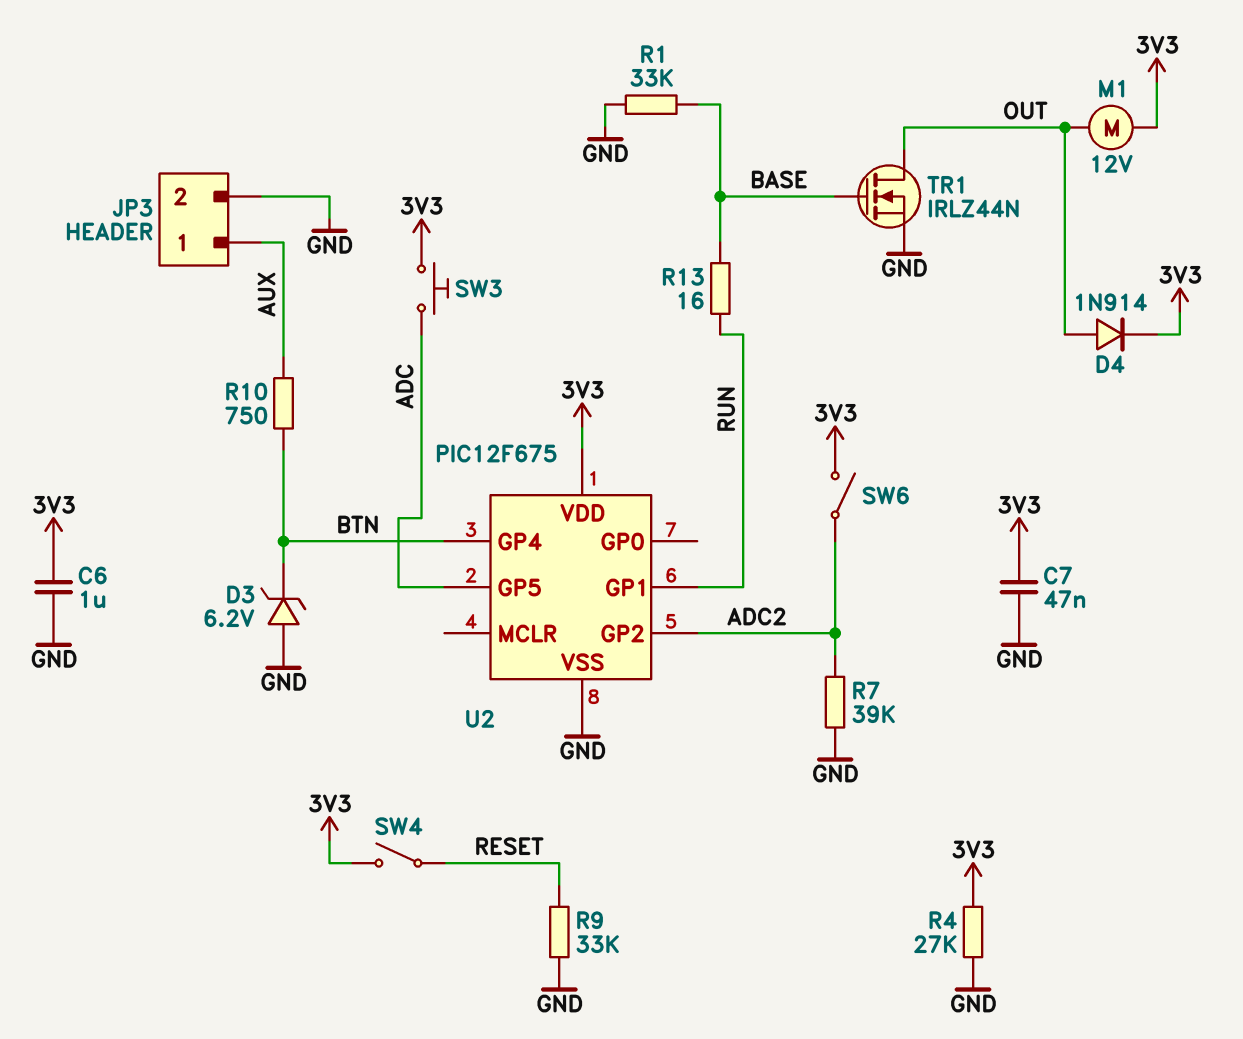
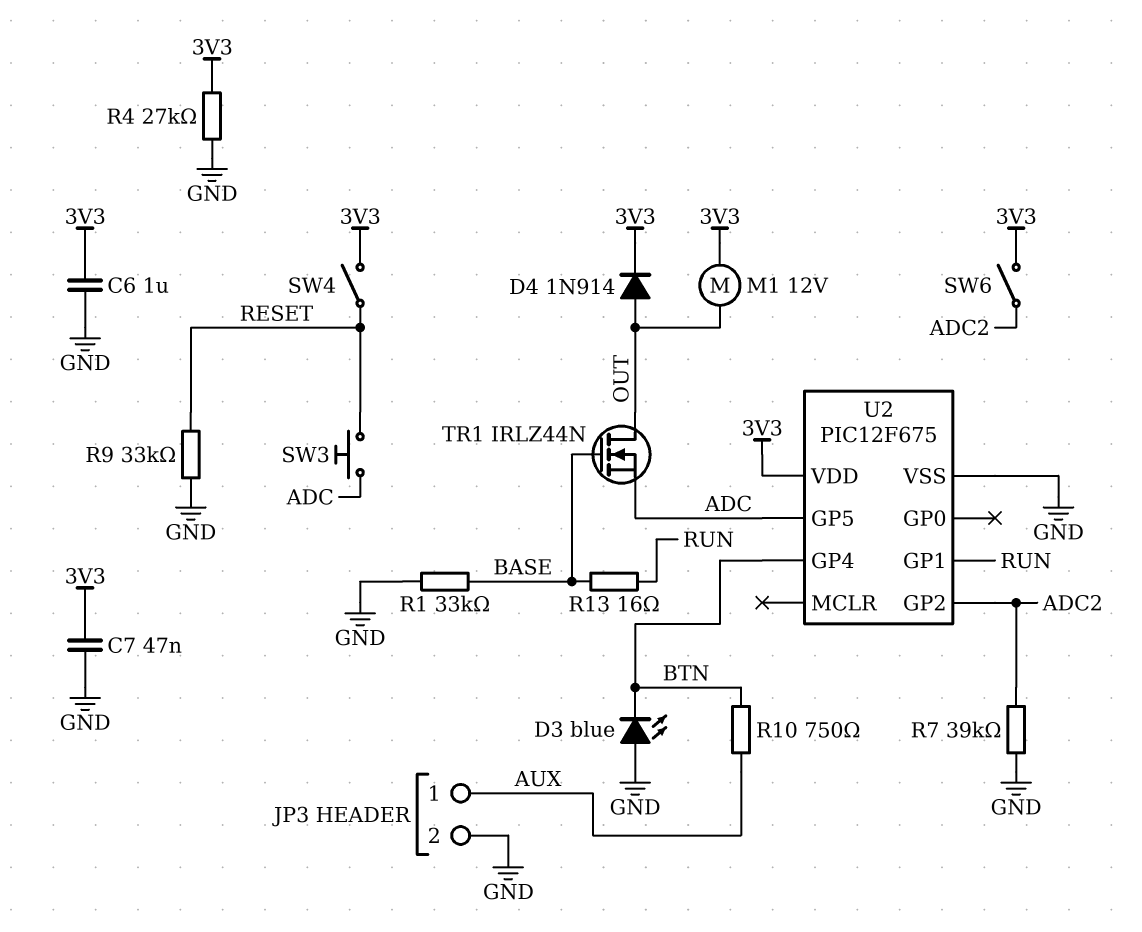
D3: zener 6.2V (A GND, K BTN) -> LED blue (A GND, K BTN)
SW3: button (3V3, ADC) -> button (ADC, RESET)
TR1: NMOS IRLZ44N (G BASE, D OUT, S GND) -> NMOS IRLZ44N (G BASE, D OUT, S ADC)

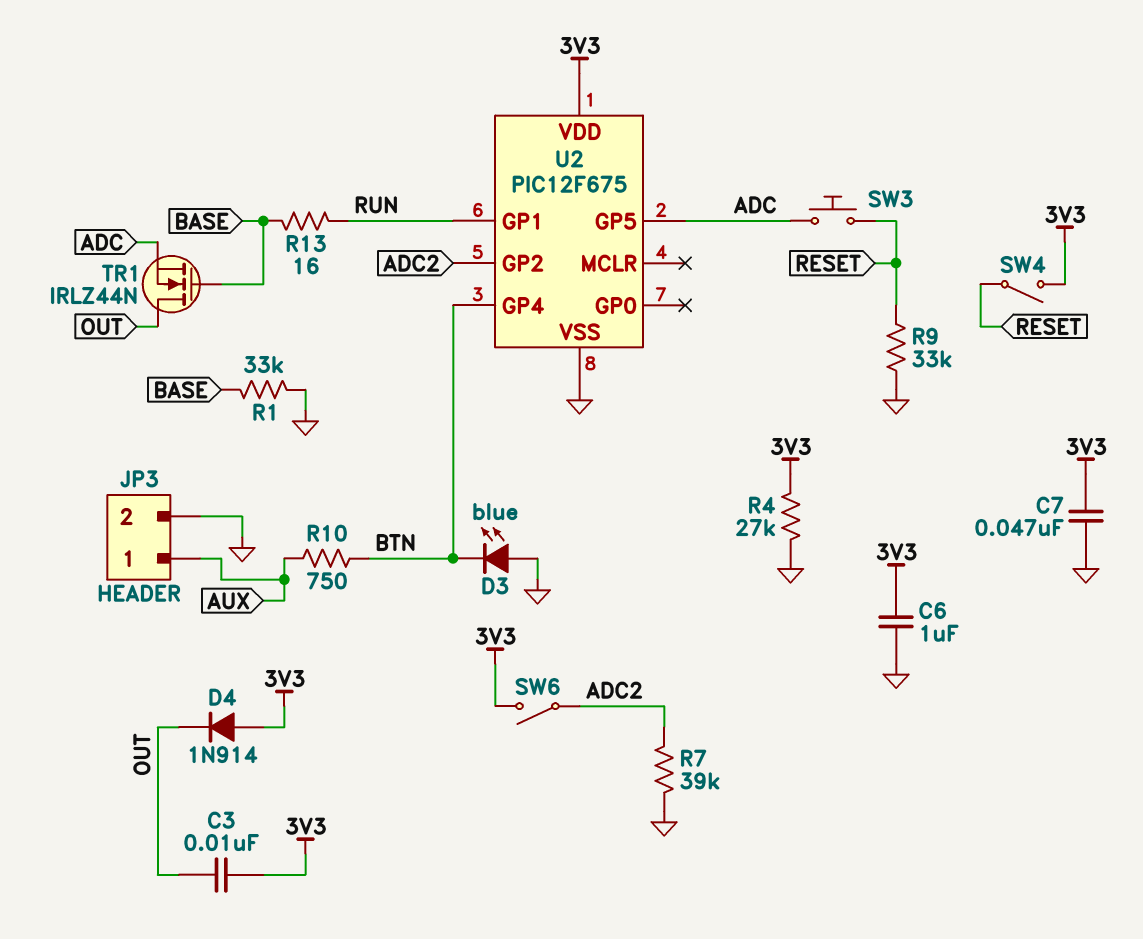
C3: none -> 10nF (3V3, OUT)
D4: diode 1N914 (A OUT, K 3V3) -> diode 1N914 (A 3V3, K OUT)
M1: motor 12V (3V3, OUT) -> none

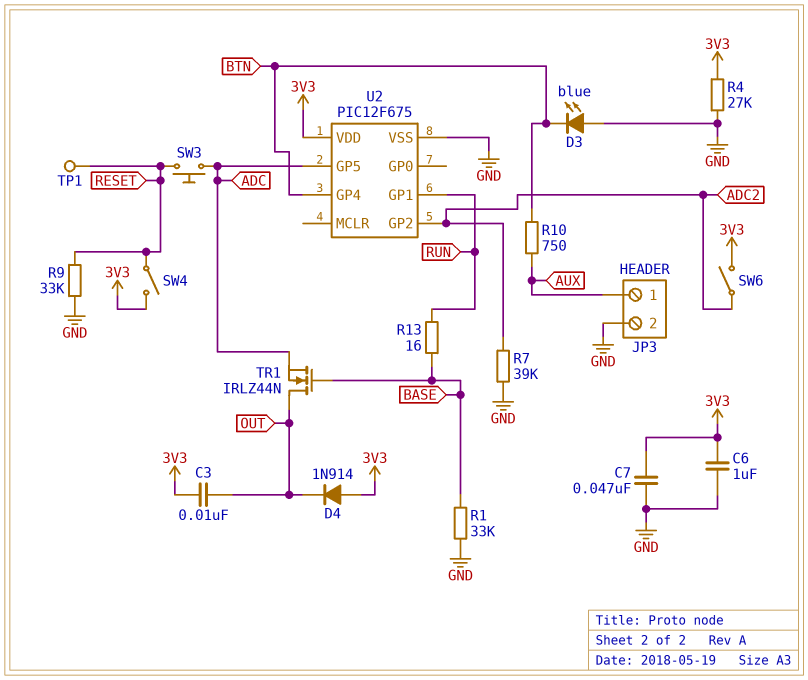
TP1: none -> test point (RESET)

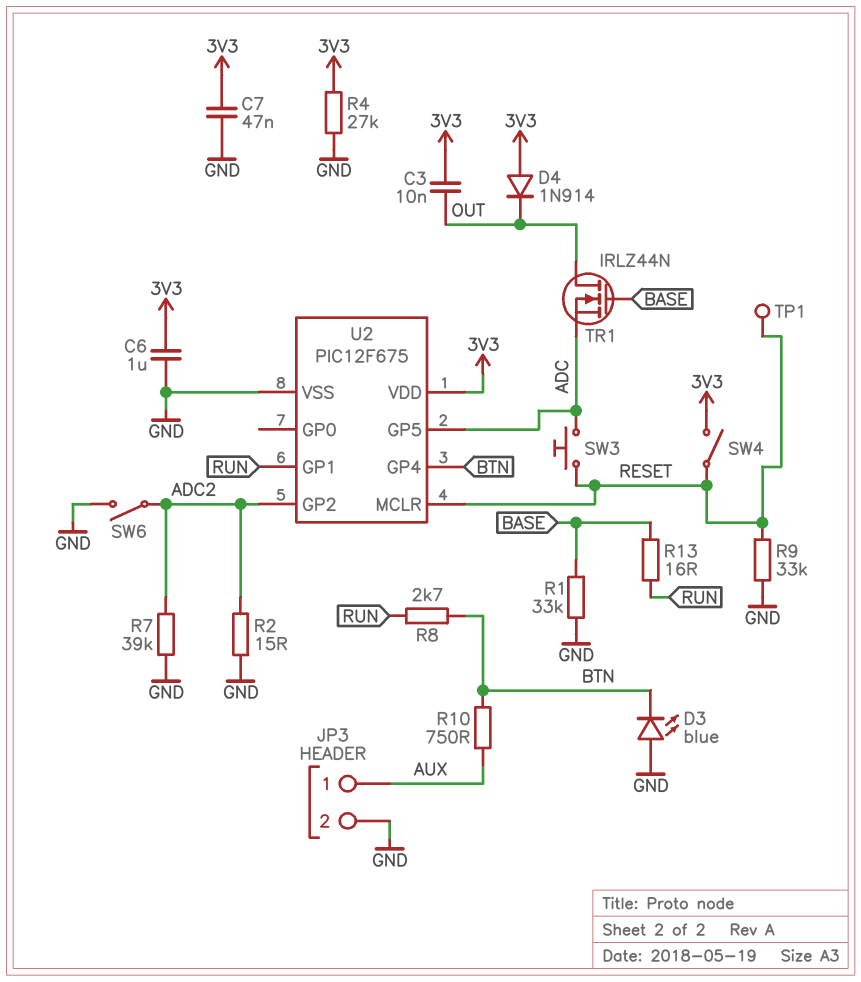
R2: none -> 15 (ADC2, GND)
R8: none -> 2.7k (BTN, RUN)
SW6: switch (3V3, ADC2) -> switch (ADC2, GND)
U2 pin MCLR: none -> RESET

